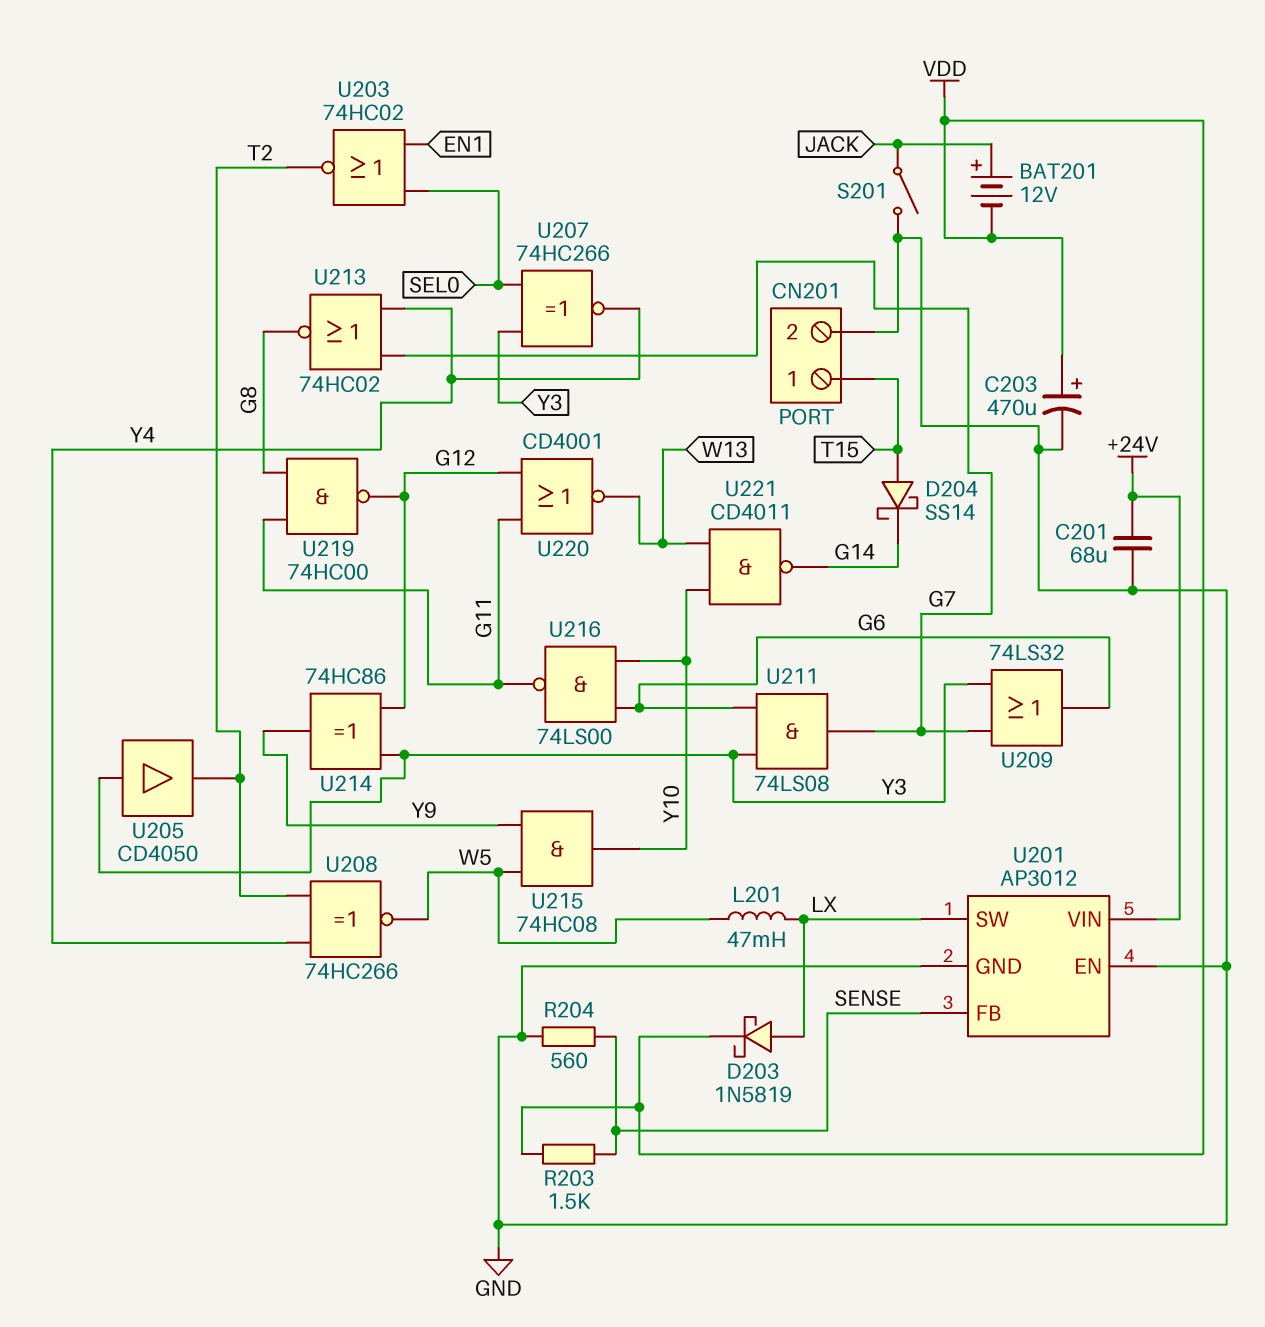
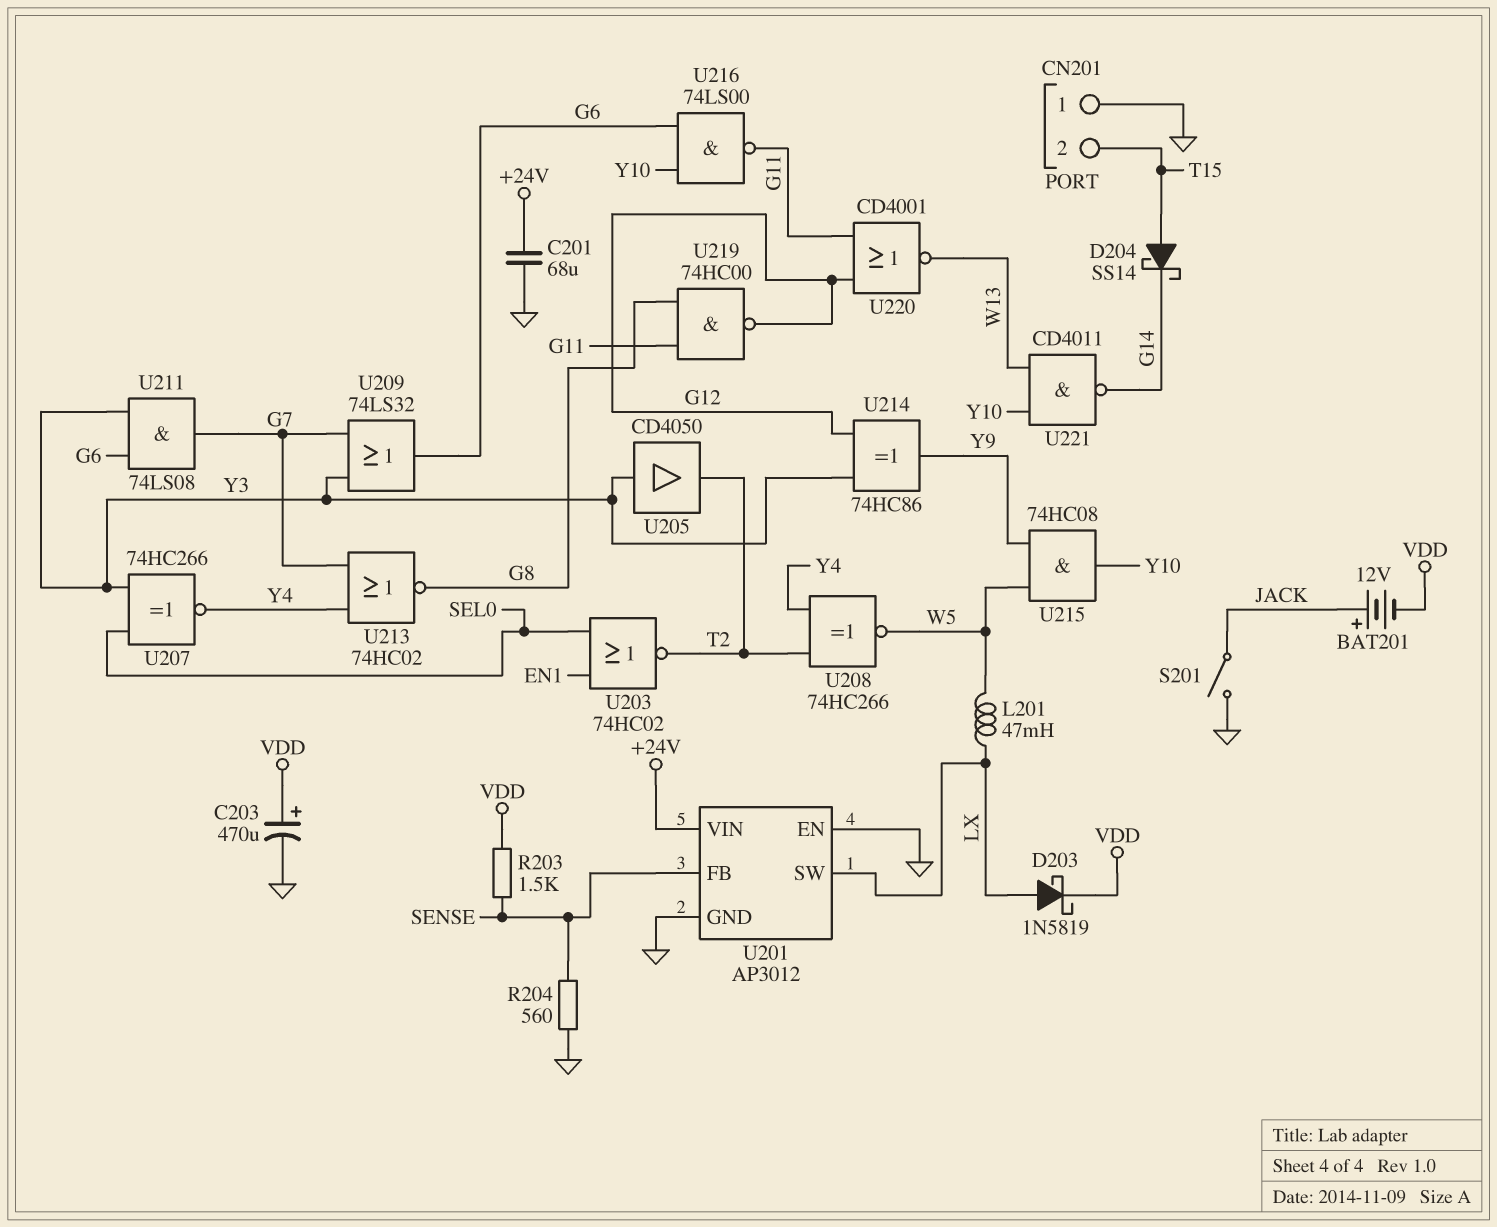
CN201 pin 1: T15 -> GND
CN201 pin 2: GND -> T15

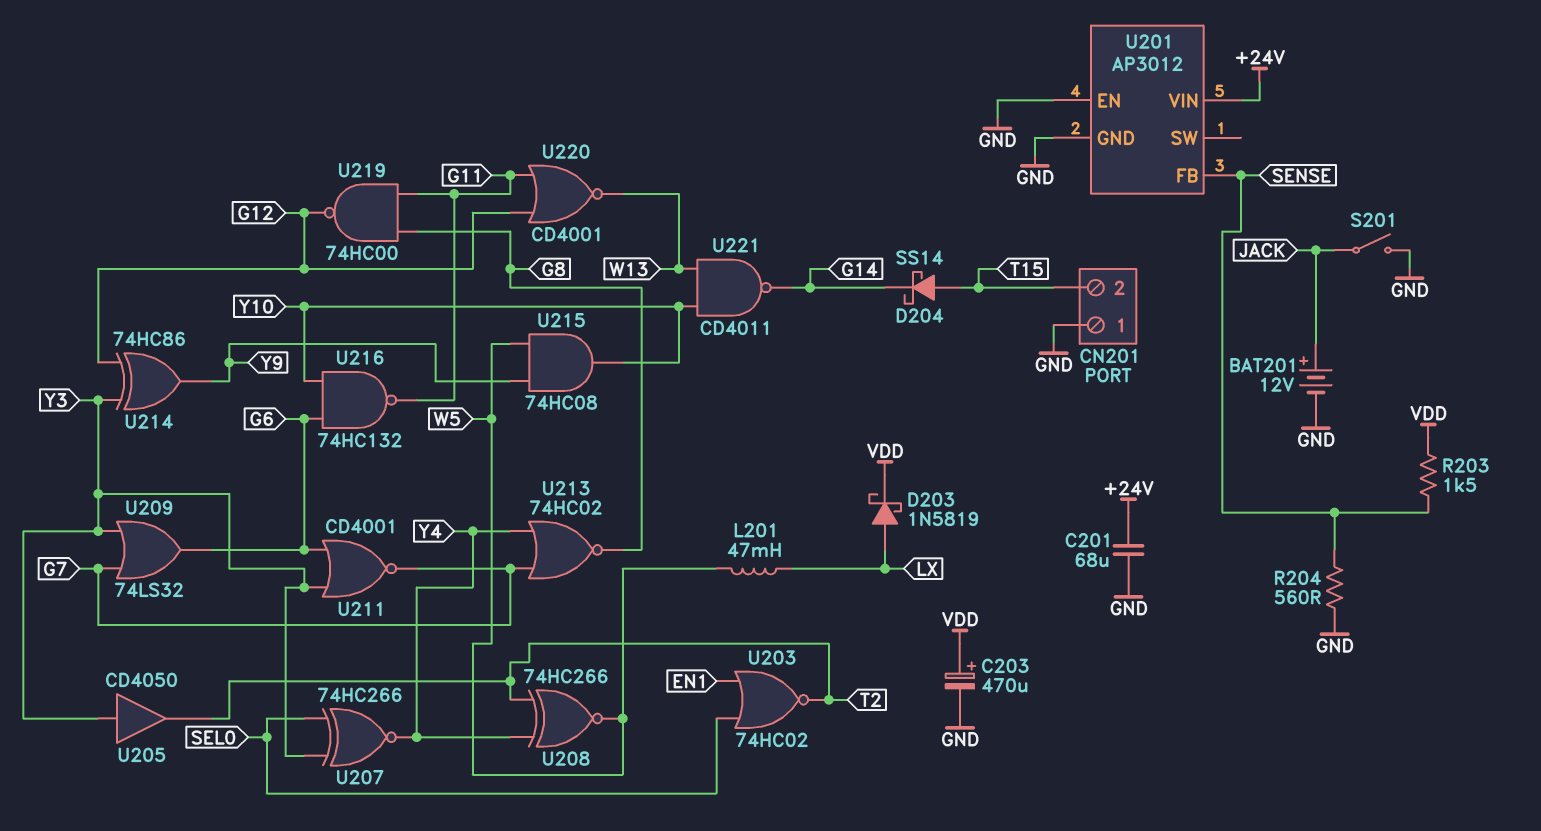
BAT201: 12V (plus JACK, minus VDD) -> 12V (plus JACK, minus GND)
U201 pin SW: LX -> none
U211: AND 74LS08 (in G6, in Y3, out G7) -> NOR CD4001 (in G6, in Y3, out G7)
U216: NAND 74LS00 (in G6, in Y10, out G11) -> NAND 74HC132 (in G6, in Y10, out G11)

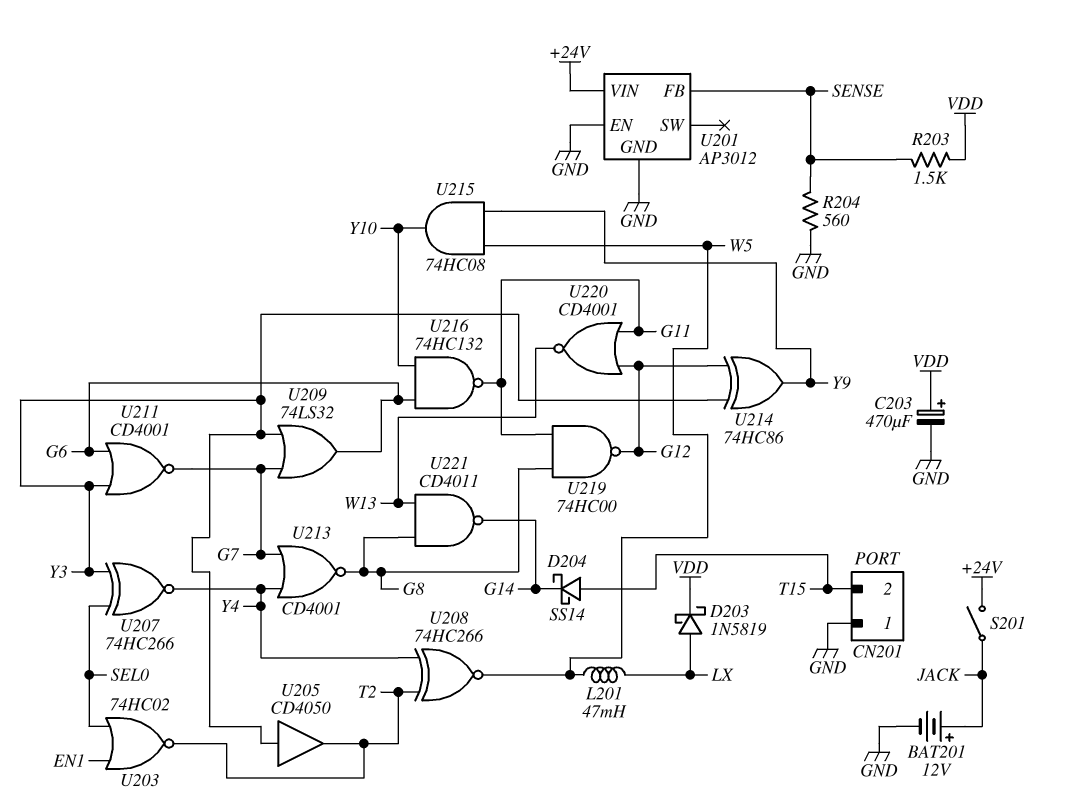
C201: 68uF (+24V, GND) -> none
S201: switch (GND, JACK) -> switch (+24V, JACK)
U213: NOR 74HC02 (in G7, in Y4, out G8) -> NOR CD4001 (in G7, in Y4, out G8)
U221: NAND CD4011 (in W13, in Y10, out G14) -> NAND CD4011 (in G8, in W13, out G14)

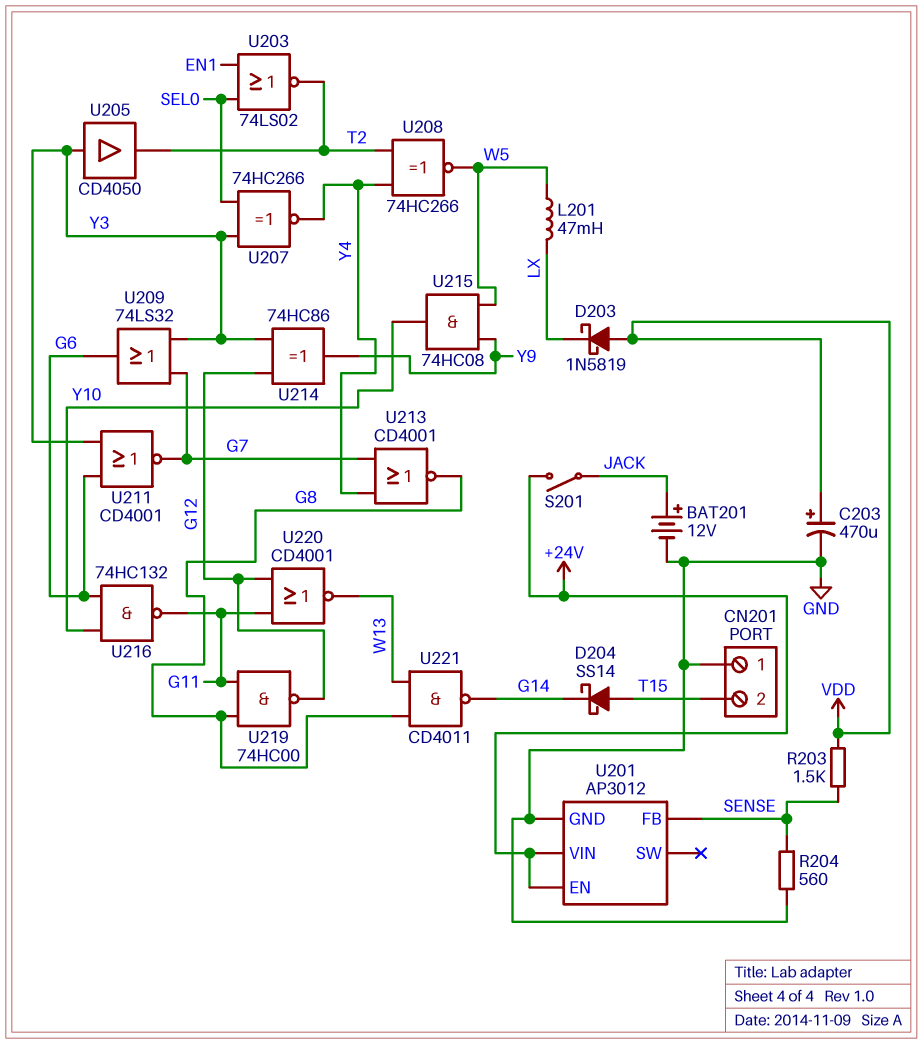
D203: schottky 1N5819 (A LX, K VDD) -> schottky 1N5819 (A VDD, K LX)
U201 pin EN: GND -> +24V
U203: NOR 74HC02 (in EN1, in SEL0, out T2) -> NOR 74LS02 (in EN1, in SEL0, out T2)

